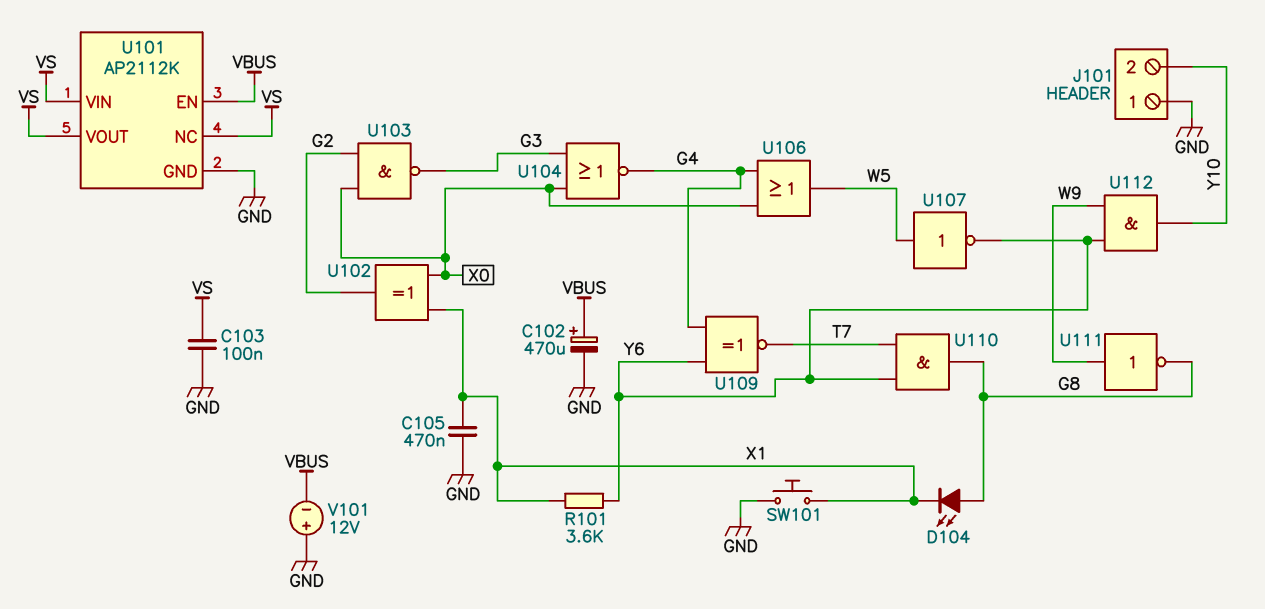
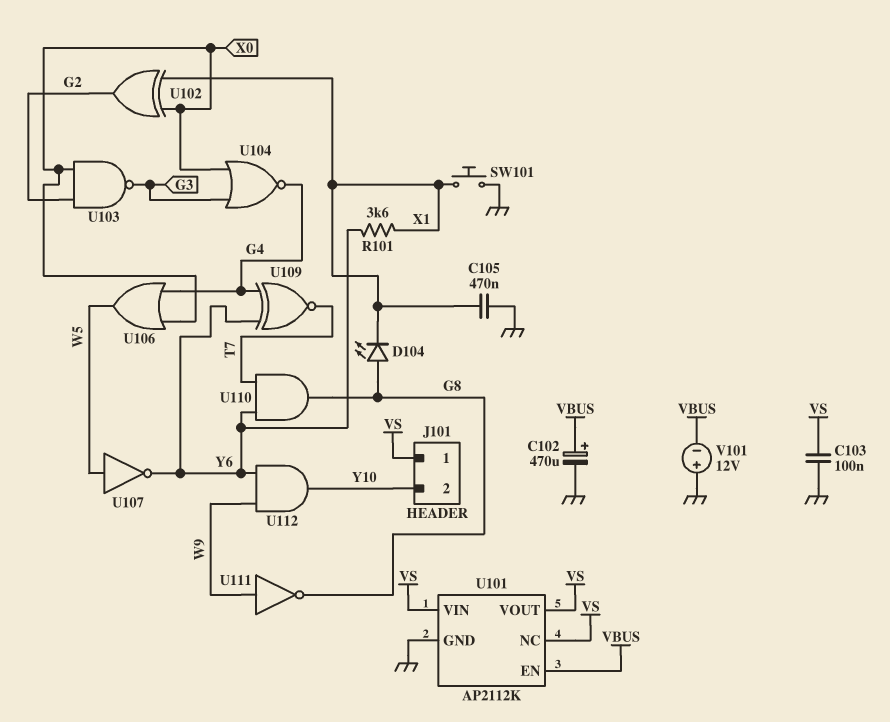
J101 pin 1: GND -> VS

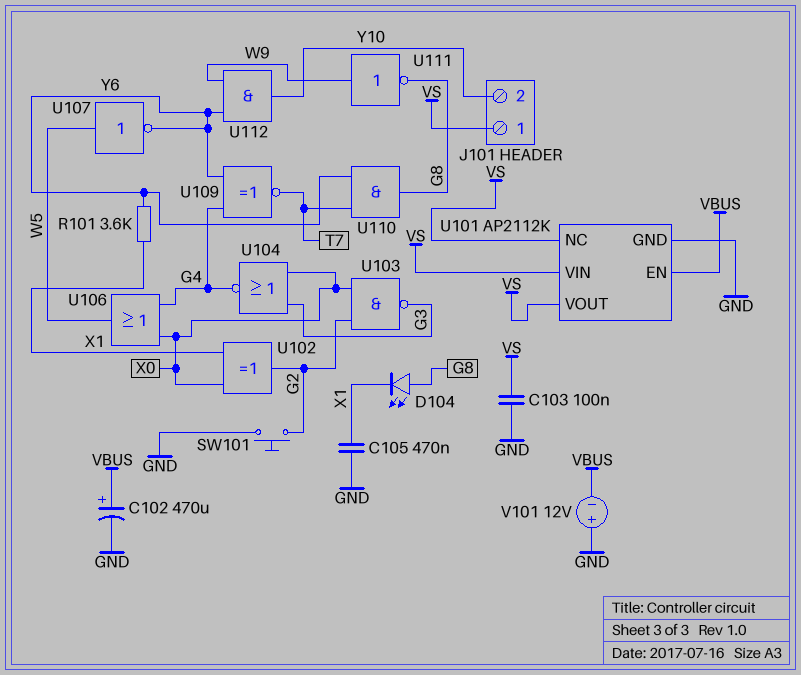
SW101: button (GND, X1) -> button (G2, GND)

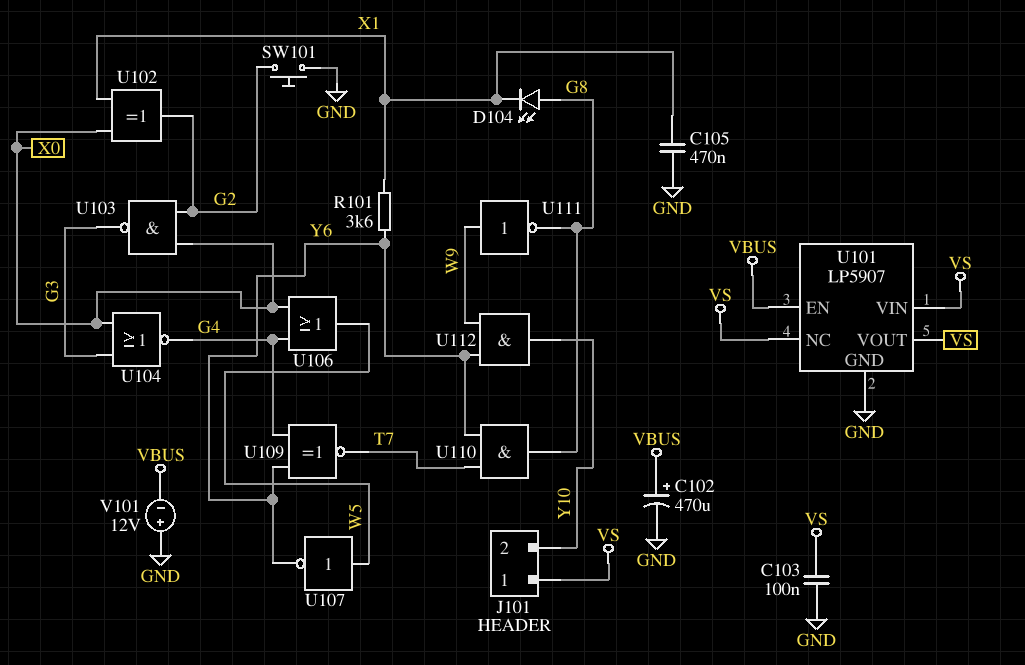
U101: AP2112K -> LP5907

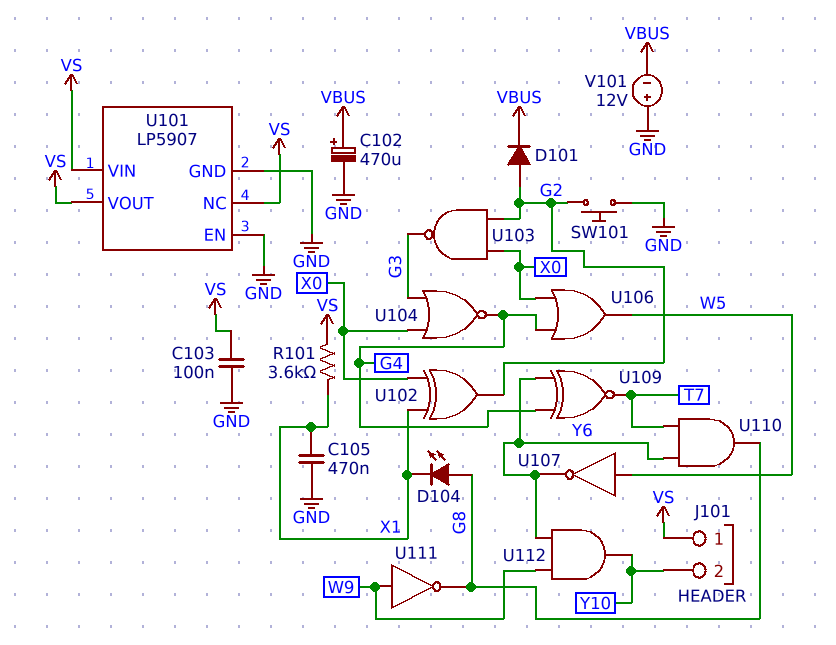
D101: none -> diode (A G2, K VBUS)
R101: 3.6k (X1, Y6) -> 3.6k (VS, X1)
U101 pin EN: VBUS -> GND

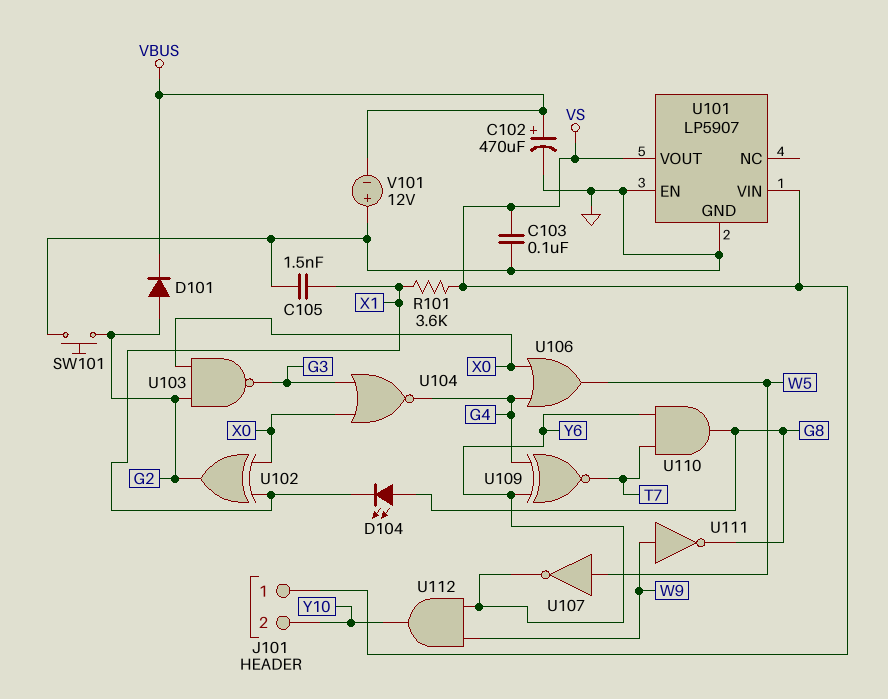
C105: 470nF (GND, X1) -> 1.5nF (GND, X1)
U101 pin NC: VS -> none

